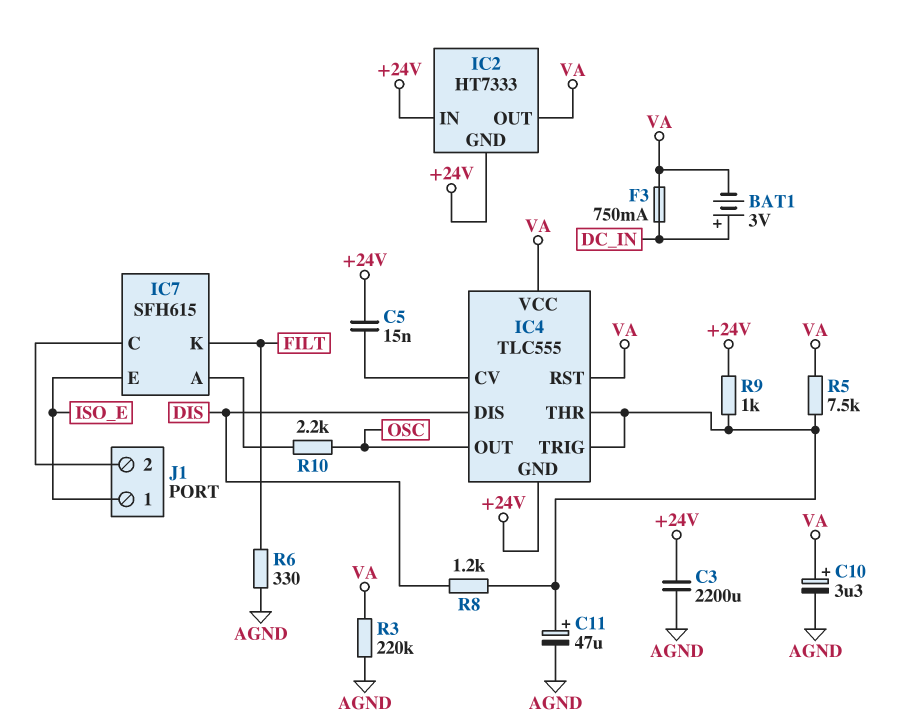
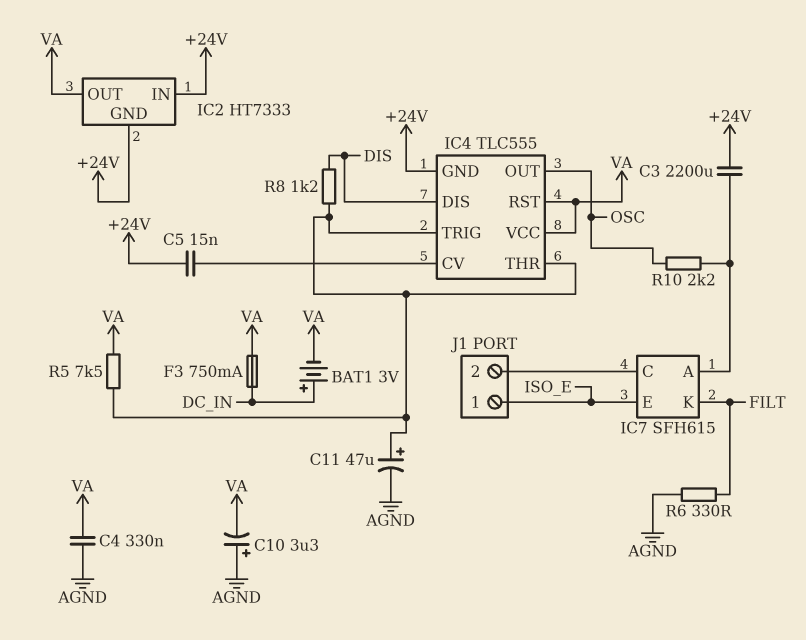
C3: 2200uF (+24V, AGND) -> 2200uF (+24V, IC7/A)
C4: none -> 330nF (AGND, VA)
C10: 3.3uF (plus VA, minus AGND) -> 3.3uF (plus AGND, minus VA)
R3: 220k (AGND, VA) -> none
R9: 1k (+24V, IC4/THR) -> none

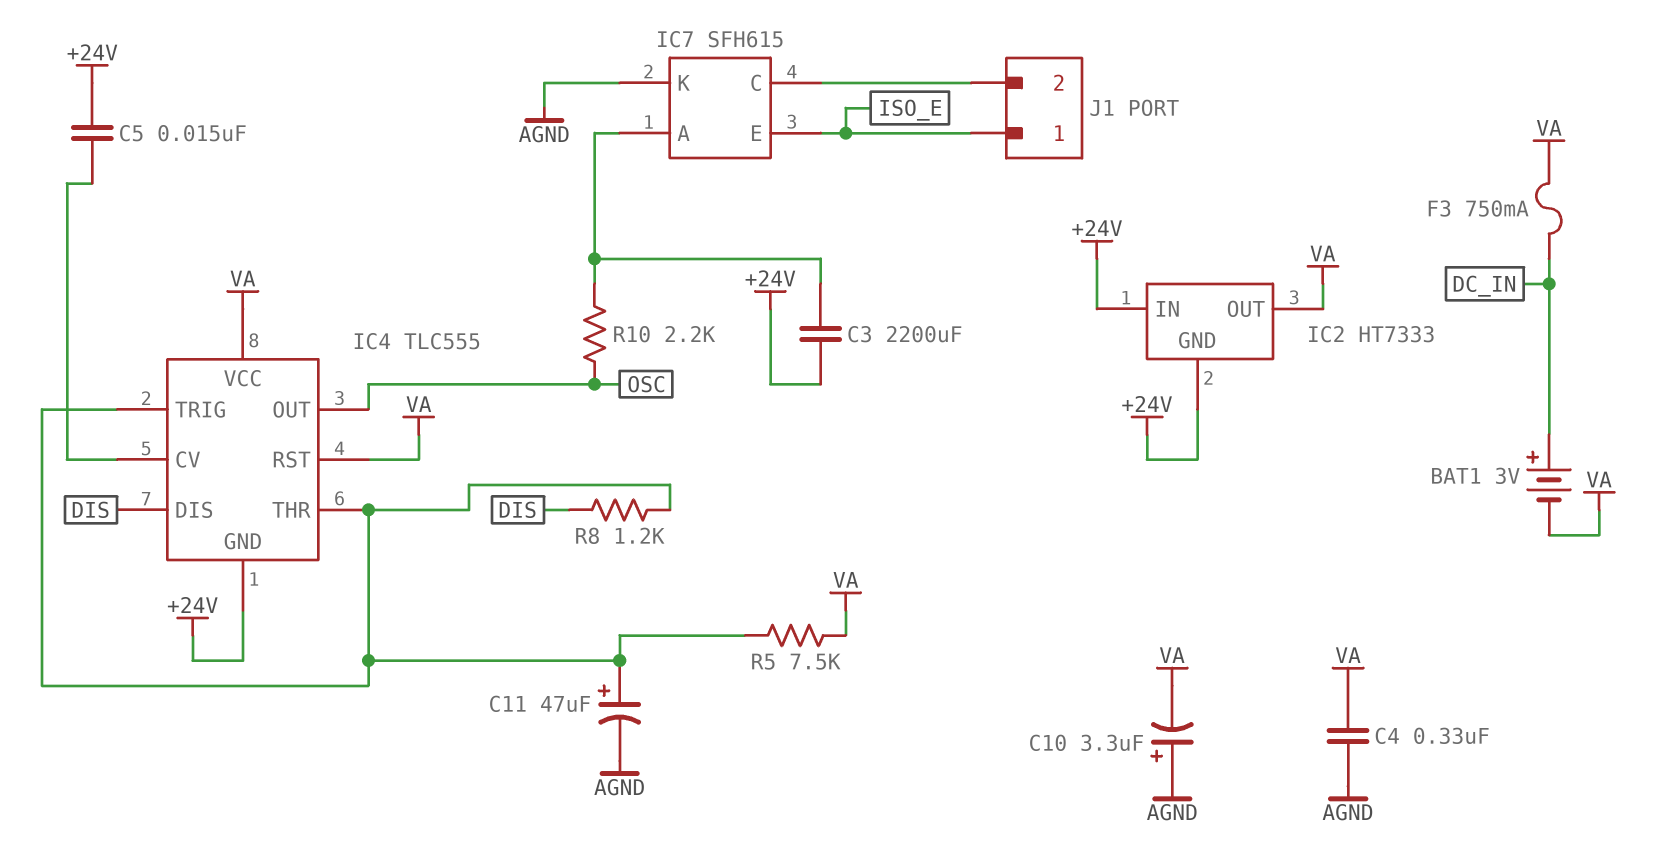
IC7 pin K: FILT -> AGND
R6: 330 (AGND, FILT) -> none

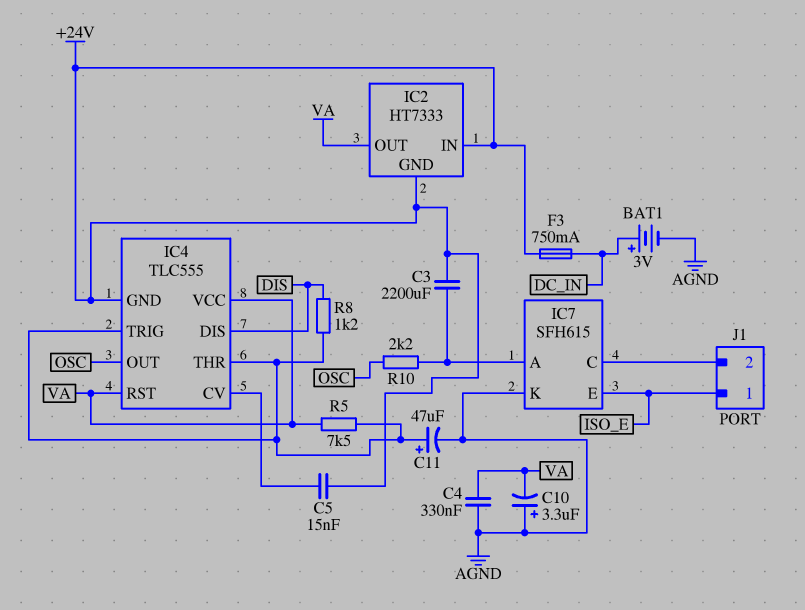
BAT1: 3V (plus DC_IN, minus VA) -> 3V (plus DC_IN, minus AGND)
F3: 750mA (DC_IN, VA) -> 750mA (+24V, DC_IN)

